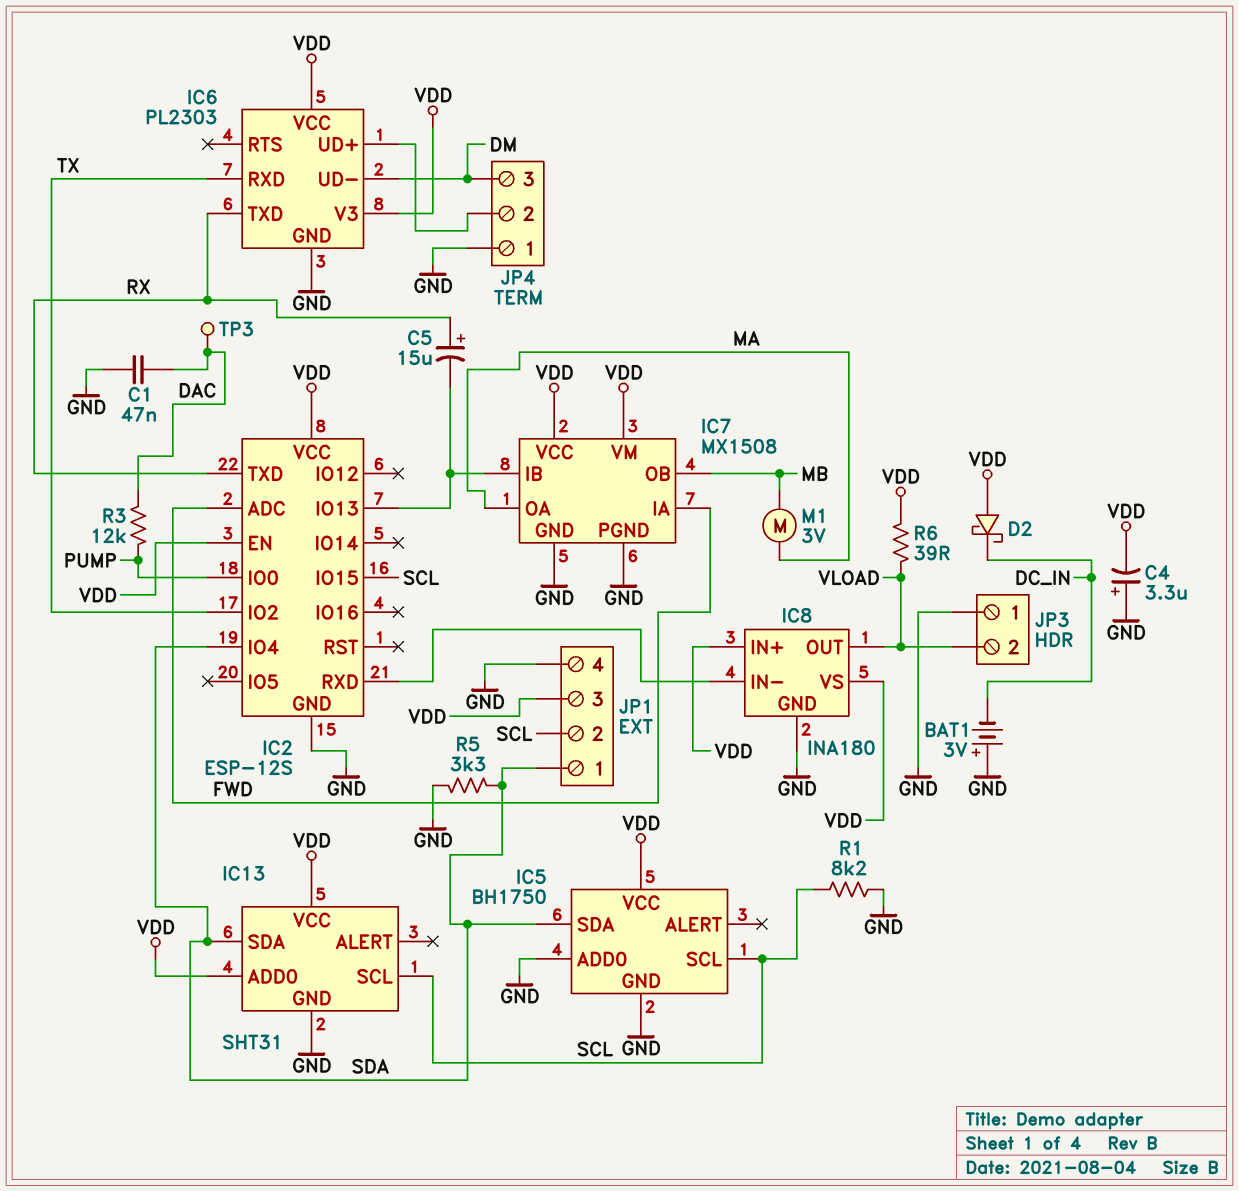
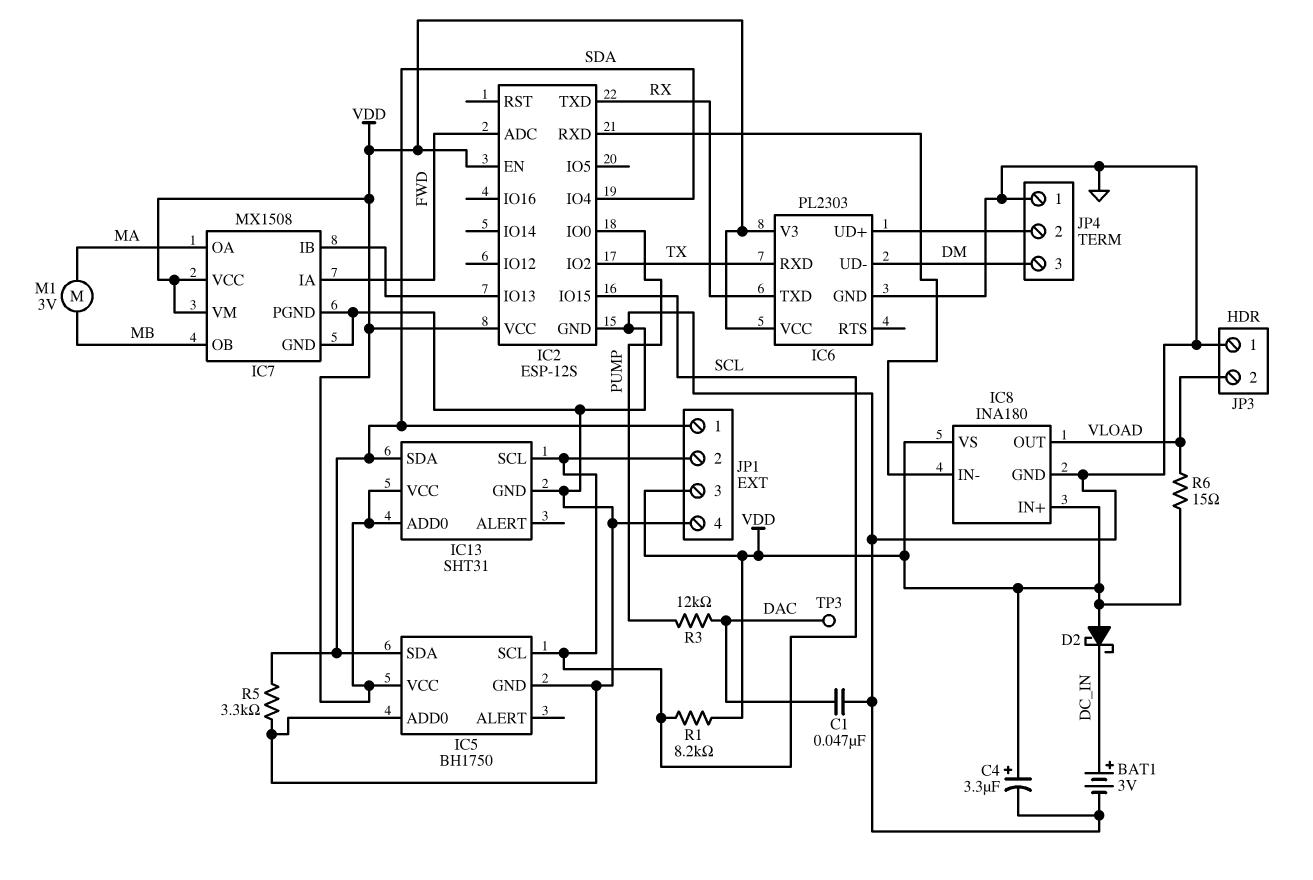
BAT1: 3V (plus GND, minus DC_IN) -> 3V (plus DC_IN, minus GND)
C4: 3.3uF (plus GND, minus VDD) -> 3.3uF (plus VDD, minus GND)
C5: 15uF (plus RX, minus IC2/IO13) -> none
R1: 8.2k (GND, SCL) -> 8.2k (SCL, VDD)
R6: 39 (VDD, VLOAD) -> 15 (VDD, VLOAD)

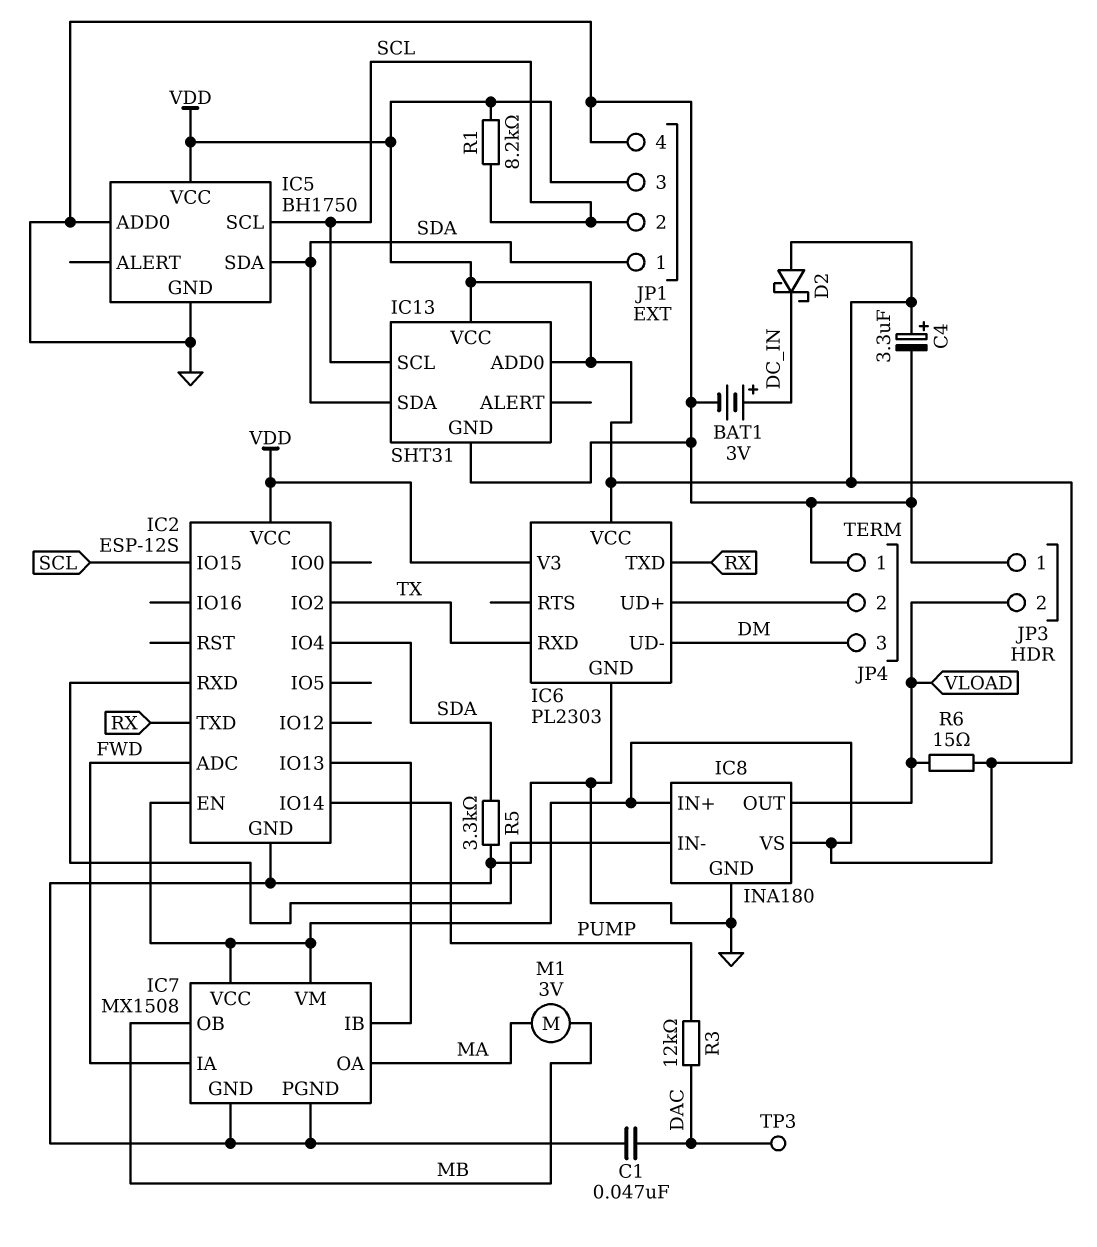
IC2 pin IO0: PUMP -> none
IC2 pin IO14: none -> PUMP

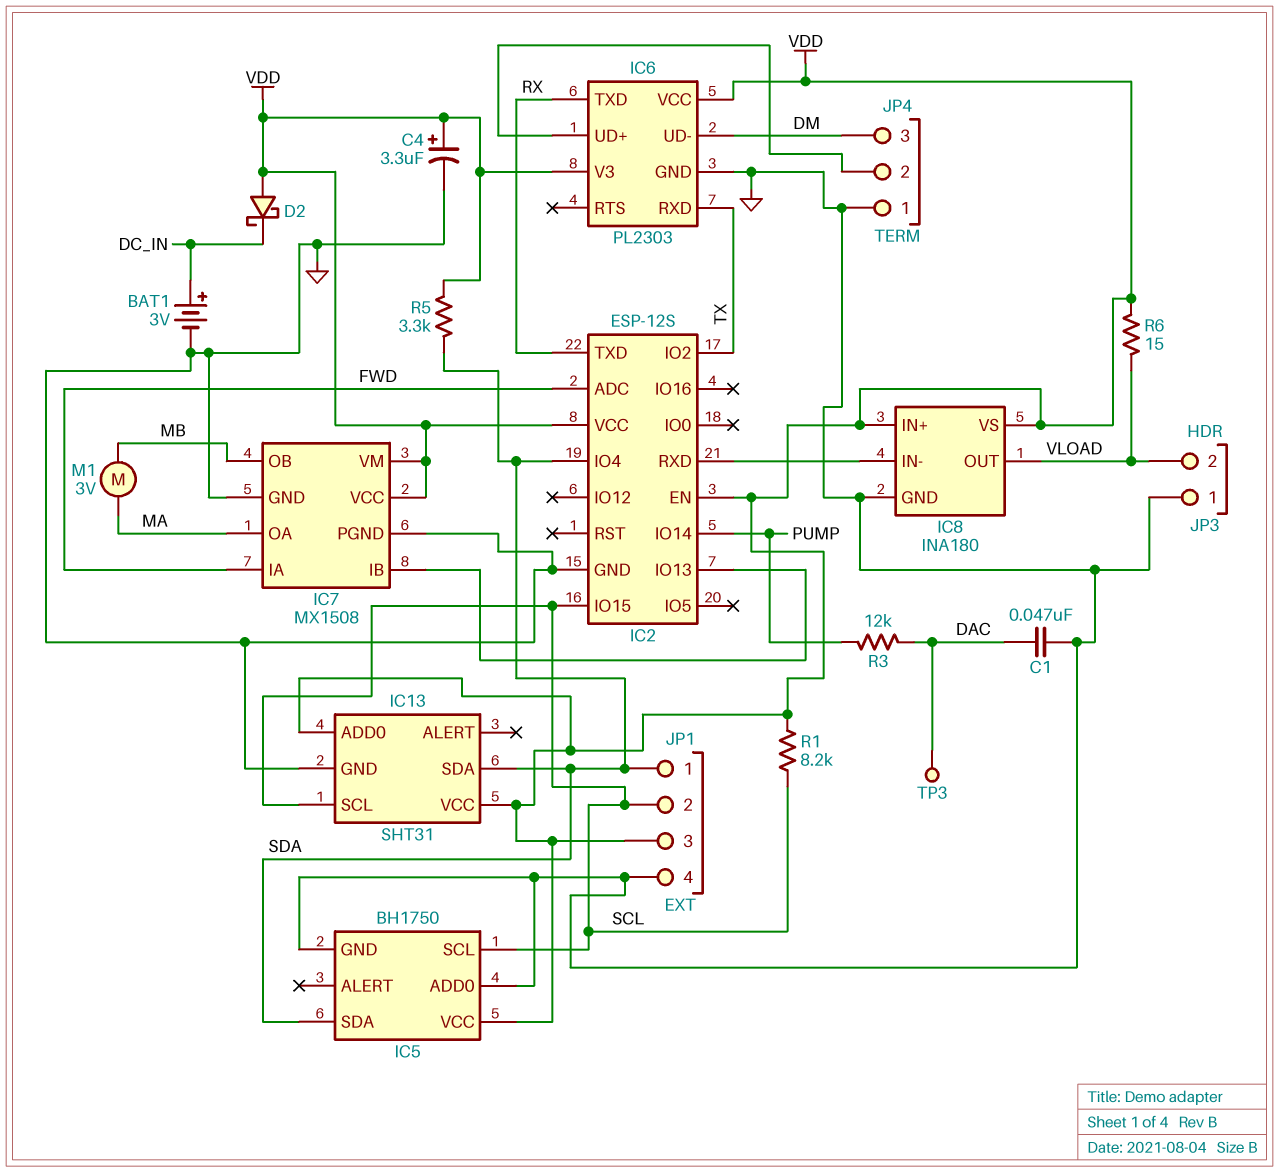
R5: 3.3k (GND, SDA) -> 3.3k (SDA, VDD)

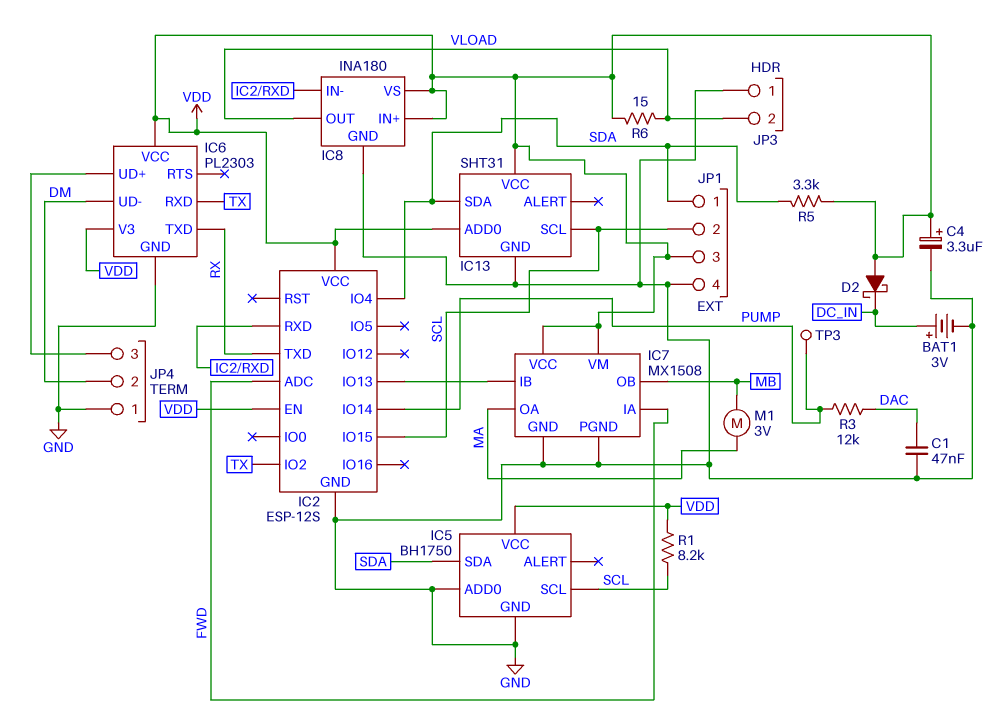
JP4 pin 2: IC6/UD+ -> DM
JP4 pin 3: DM -> IC6/UD+
TP3: test point (DAC) -> test point (PUMP)

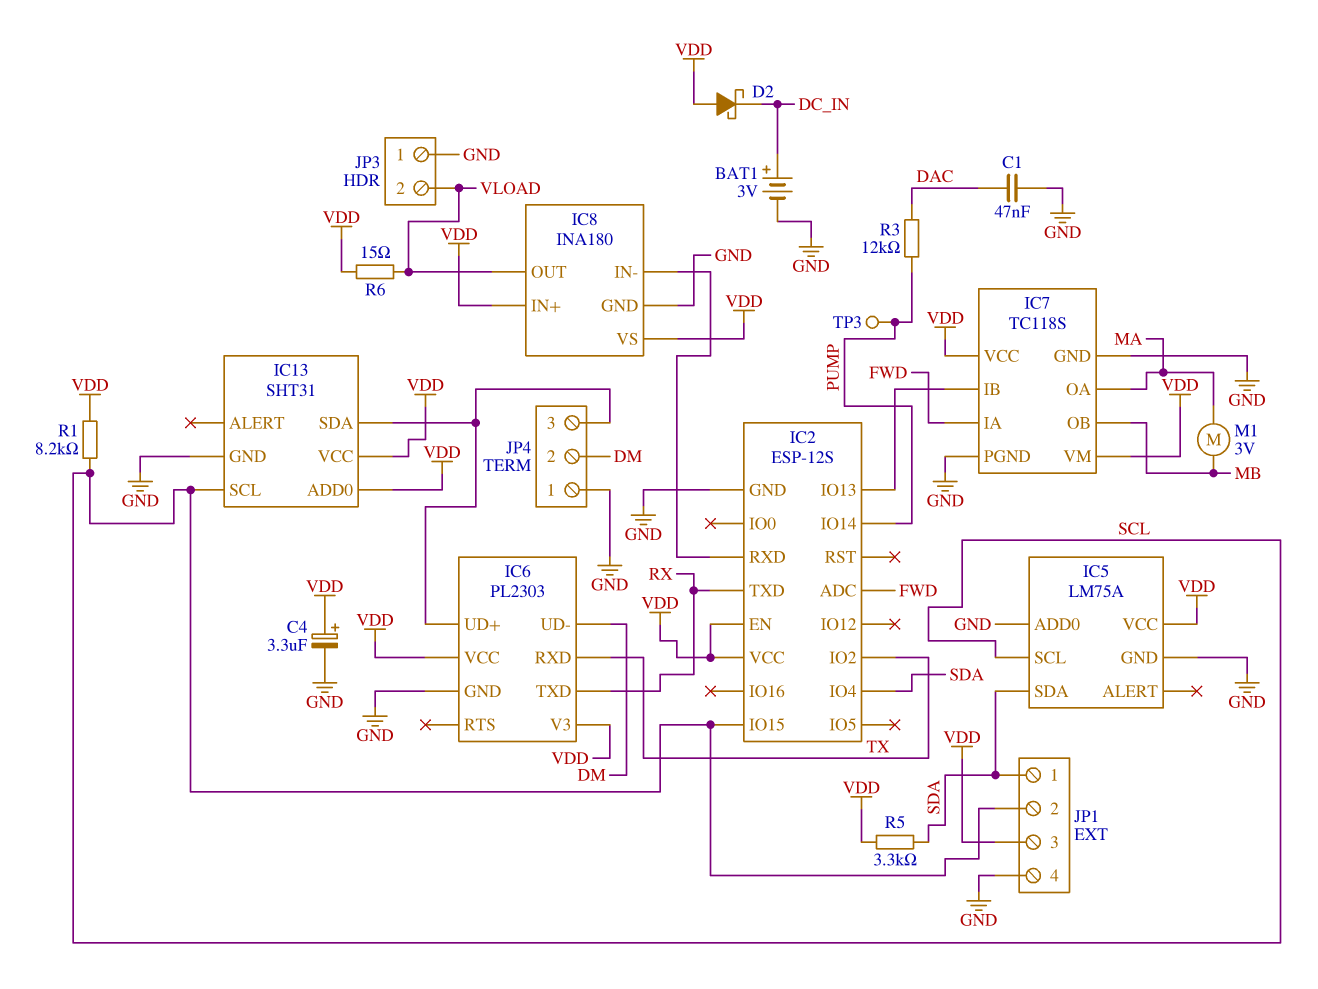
IC5: BH1750 -> LM75A
IC7: MX1508 -> TC118S
IC13 pin SDA: SDA -> IC6/UD+

